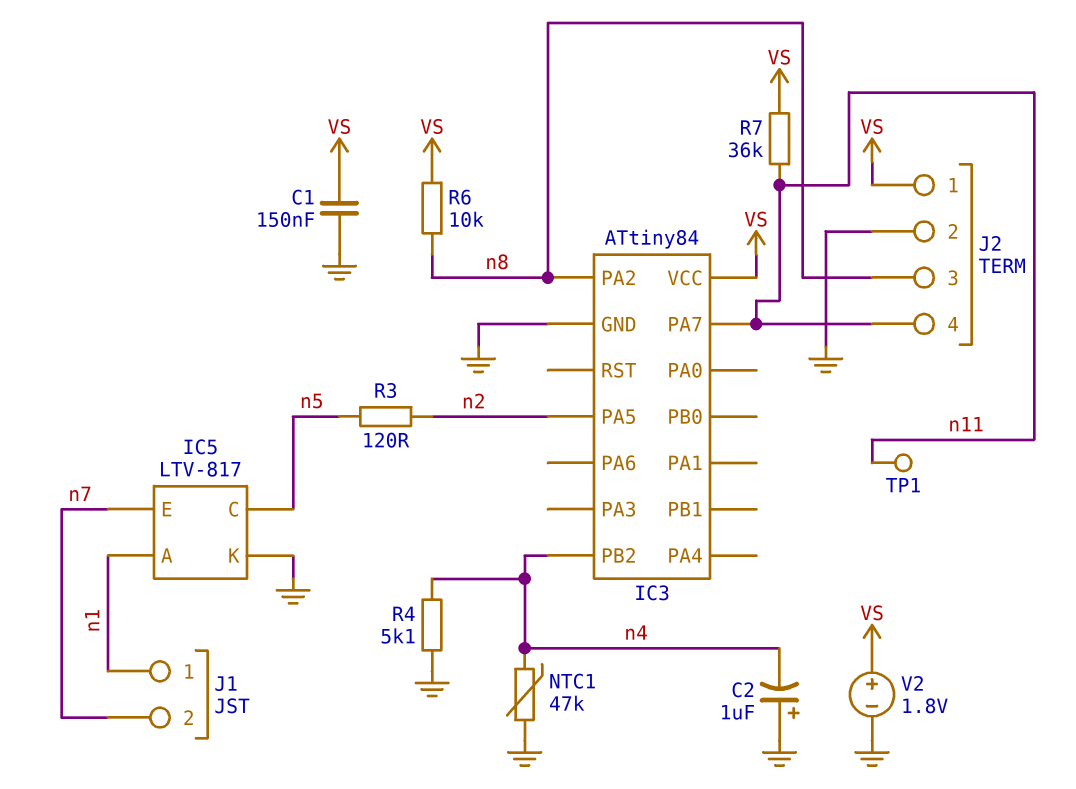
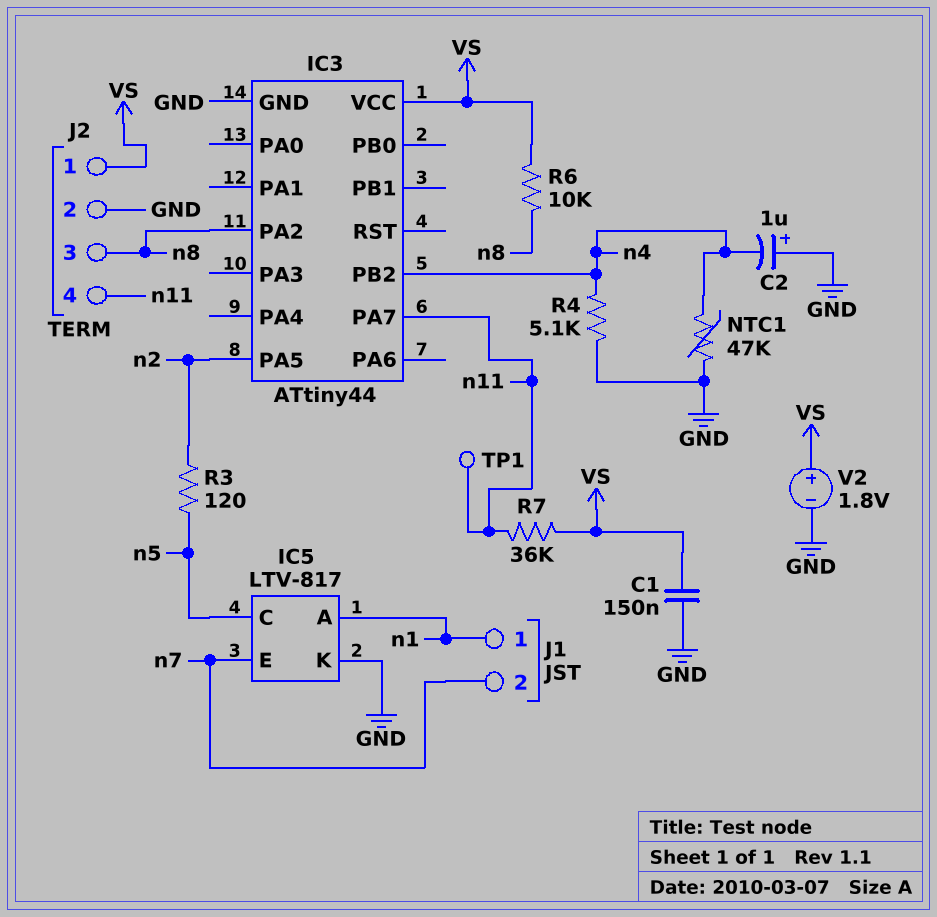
IC3: ATtiny84 -> ATtiny44

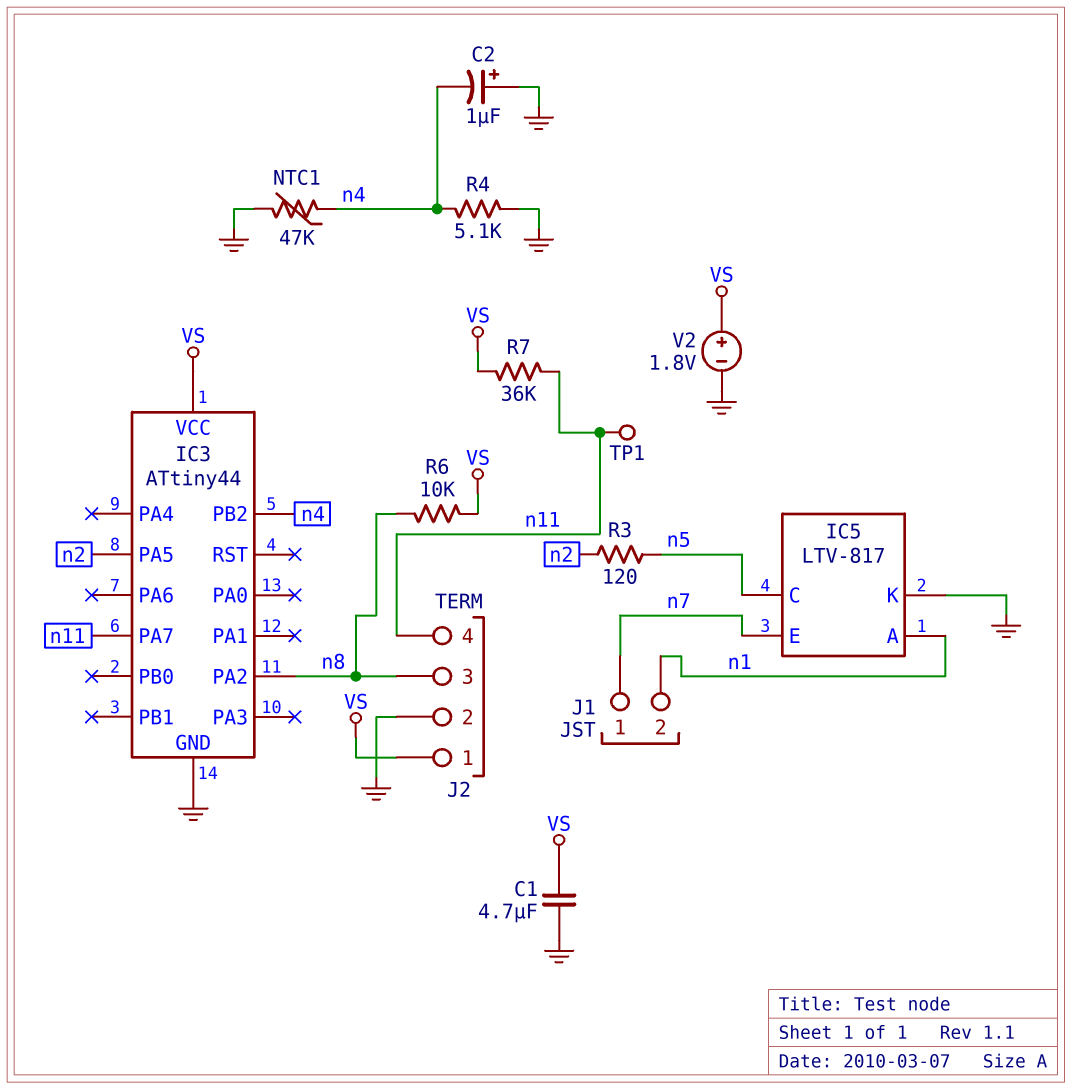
C1: 150nF (GND, VS) -> 4.7uF (GND, VS)
J1 pin 1: n1 -> n7
J1 pin 2: n7 -> n1

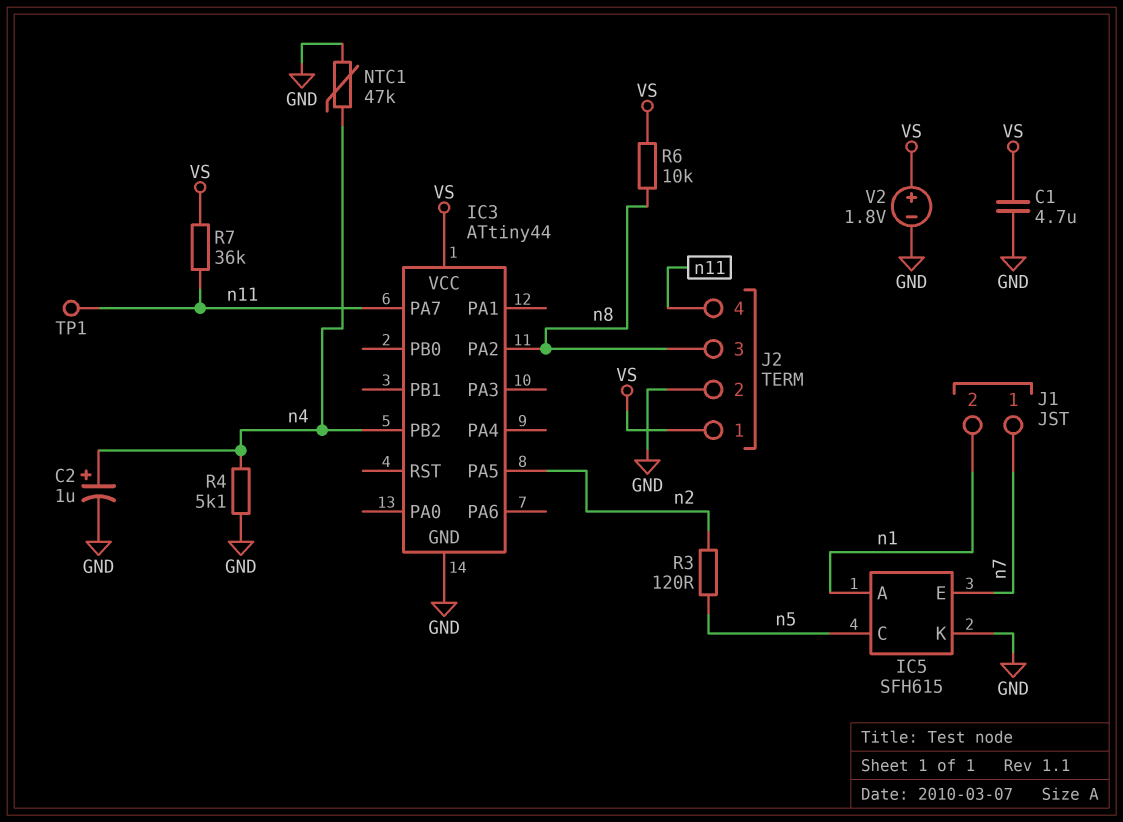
C2: 1uF (plus GND, minus n4) -> 1uF (plus n4, minus GND)
IC5: LTV-817 -> SFH615

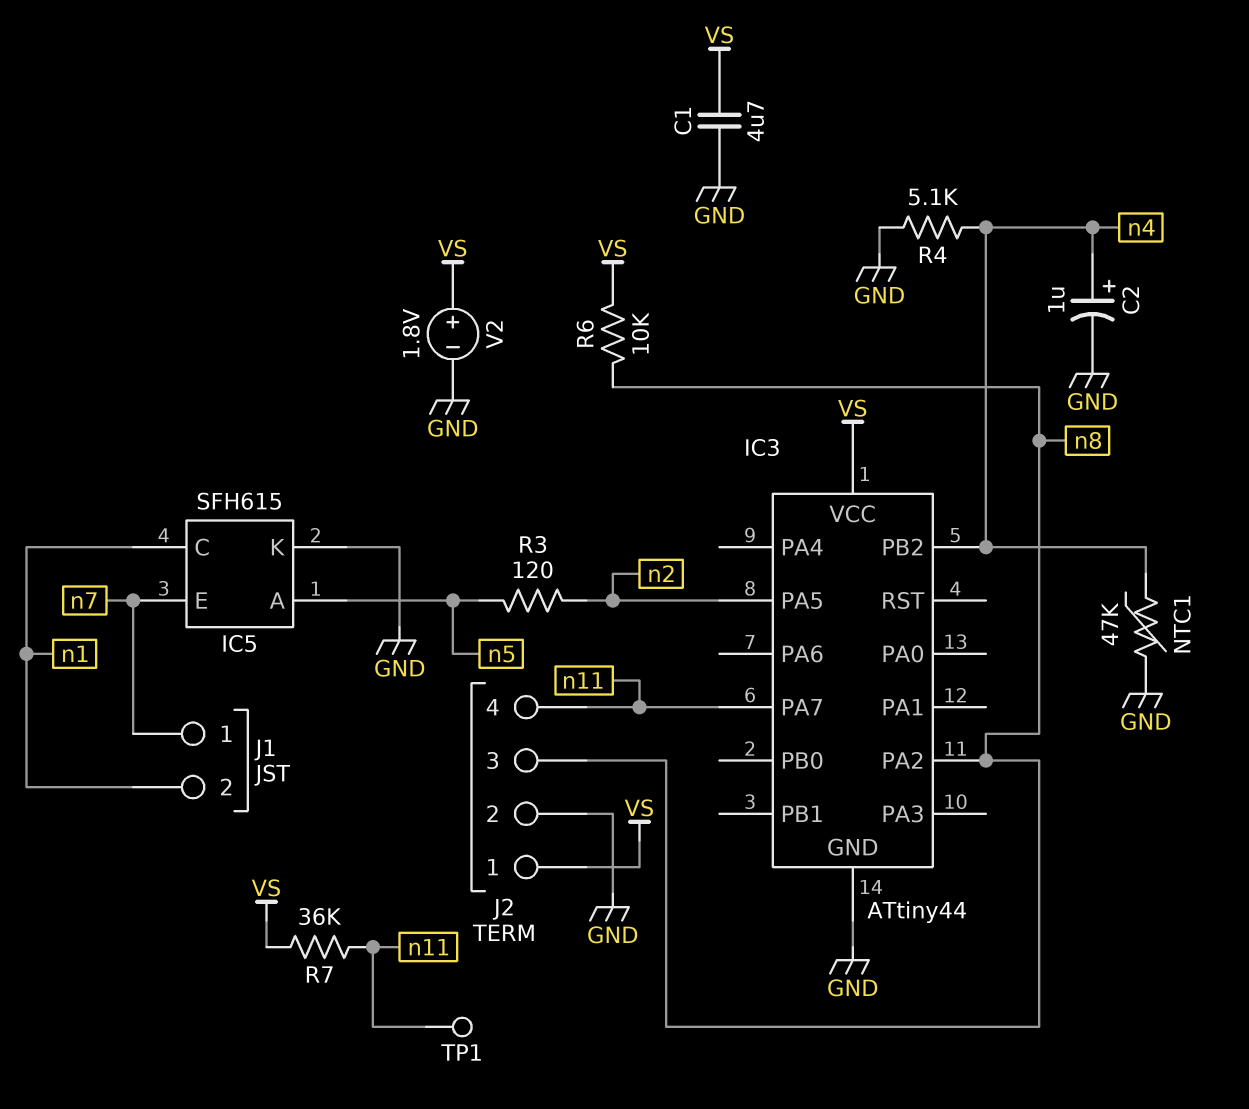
IC5 pin A: n1 -> n5
IC5 pin C: n5 -> n1

